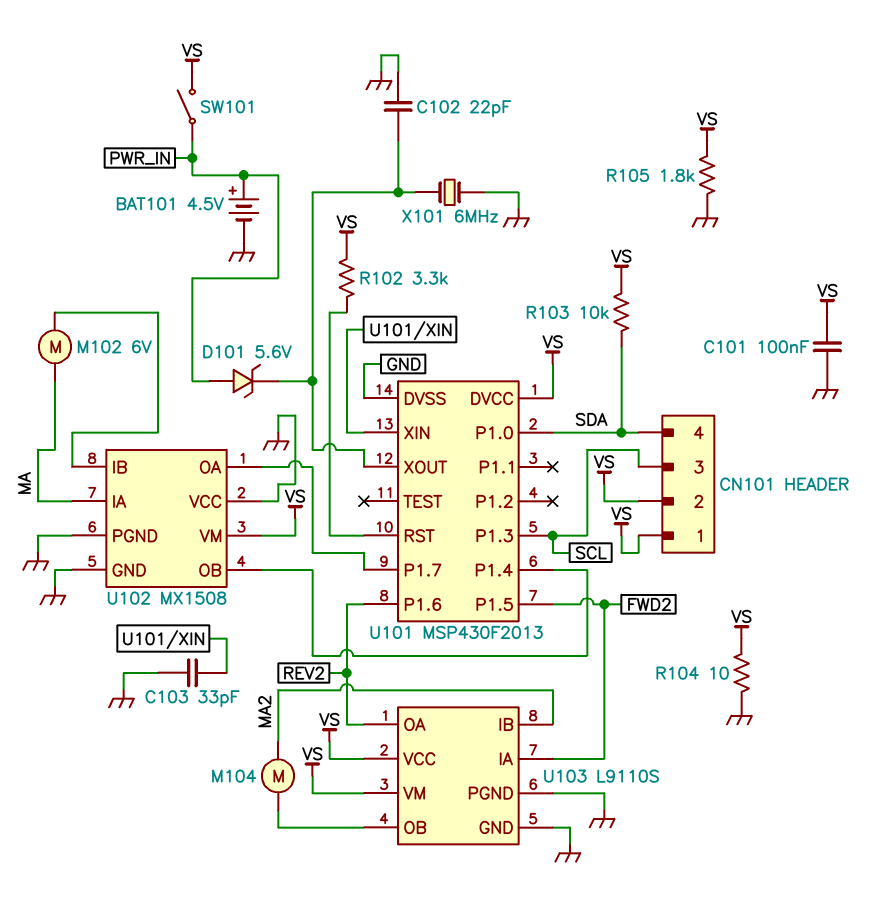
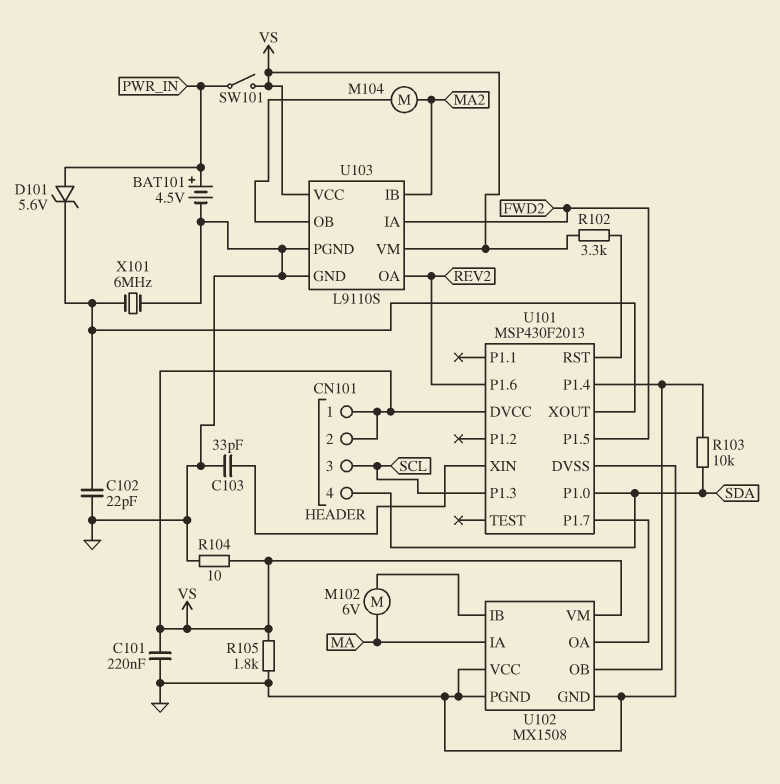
C101: 100nF (GND, VS) -> 220nF (GND, VS)
R103: 10k (SDA, VS) -> 10k (SDA, U101/P1.4)

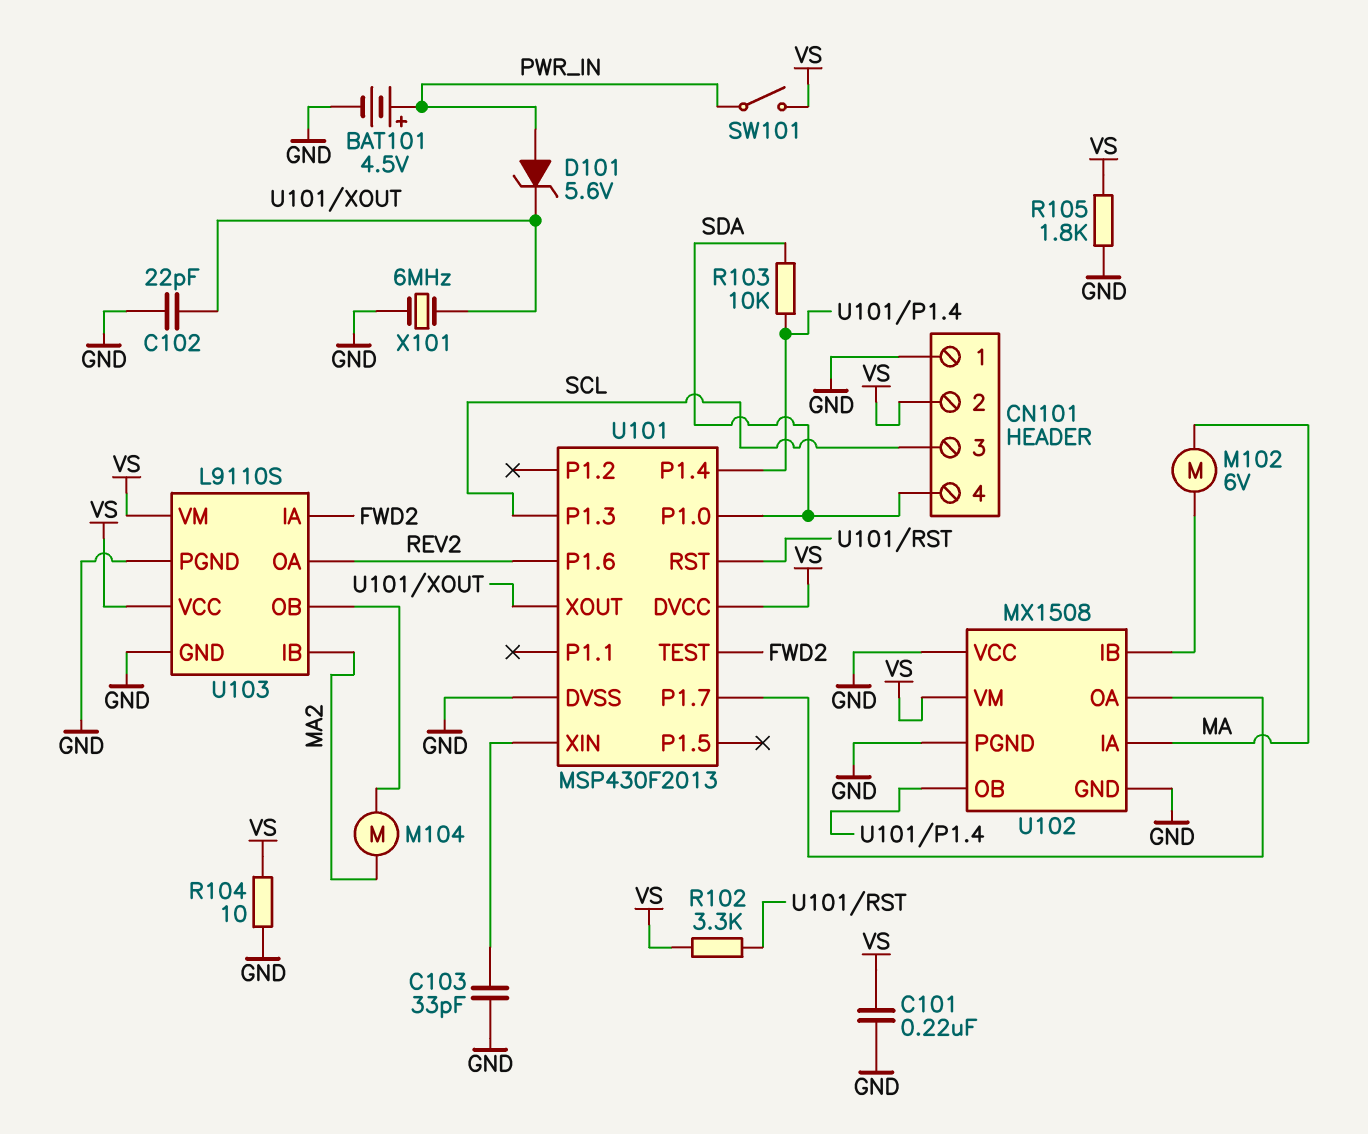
CN101 pin 1: VS -> GND
U101 pin P1.5: FWD2 -> none
U101 pin TEST: none -> FWD2

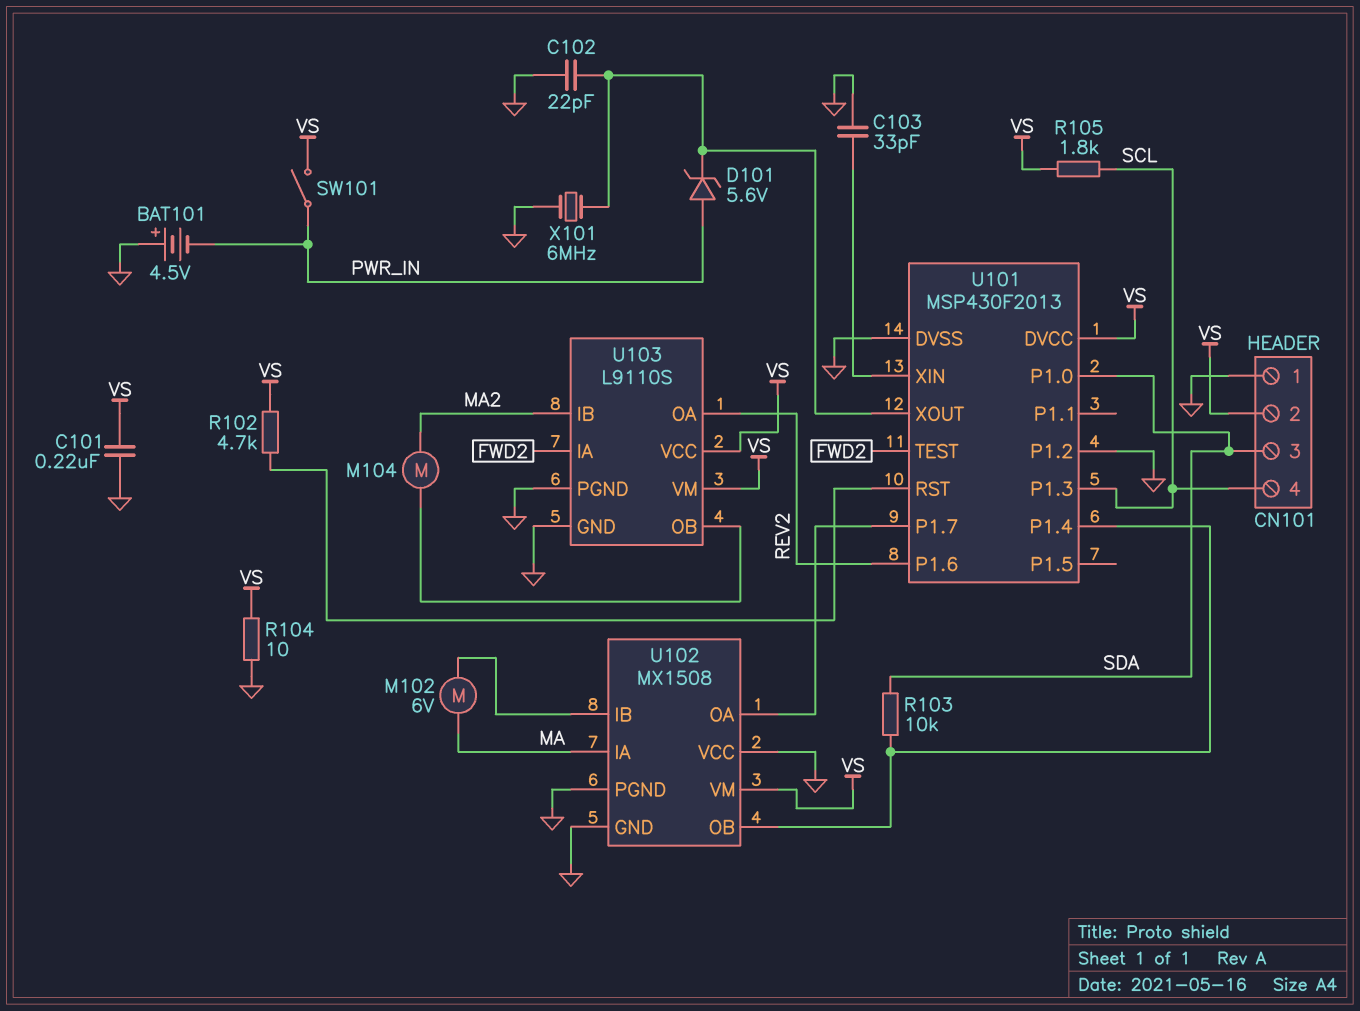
BAT101: 4.5V (plus PWR_IN, minus GND) -> 4.5V (plus GND, minus PWR_IN)
CN101 pin 3: SCL -> SDA
CN101 pin 4: SDA -> SCL
R102: 3.3k (U101/RST, VS) -> 4.7k (U101/RST, VS)
R105: 1.8k (GND, VS) -> 1.8k (SCL, VS)
U101 pin P1.2: none -> GND

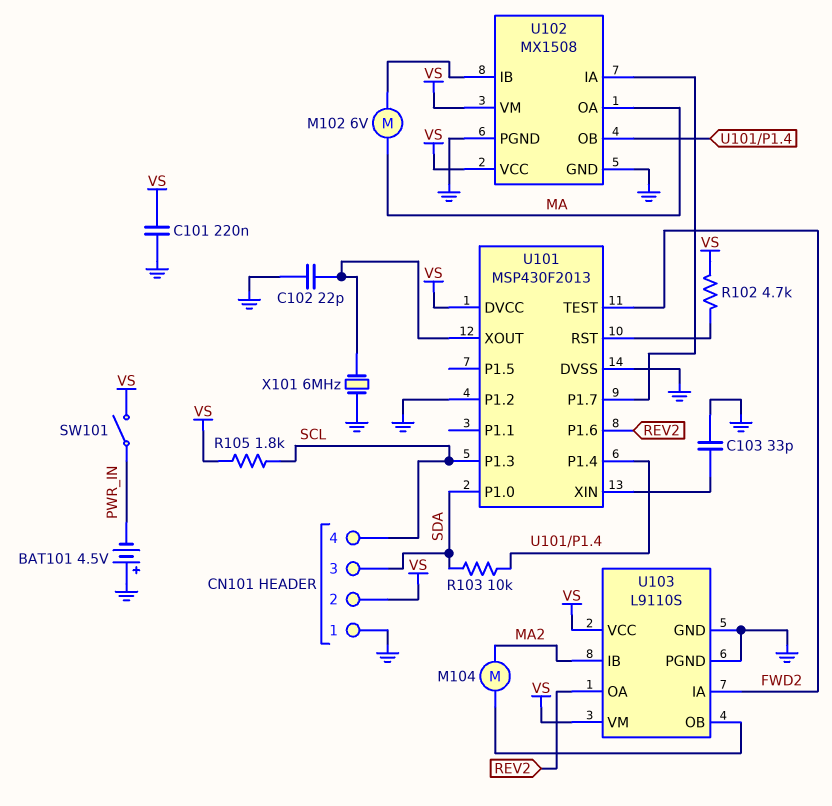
D101: zener 5.6V (A PWR_IN, K U101/XOUT) -> none
R104: 10 (GND, VS) -> none
U102 pin IA: MA -> U101/P1.7
U102 pin OA: U101/P1.7 -> MA
U102 pin VCC: GND -> VS

